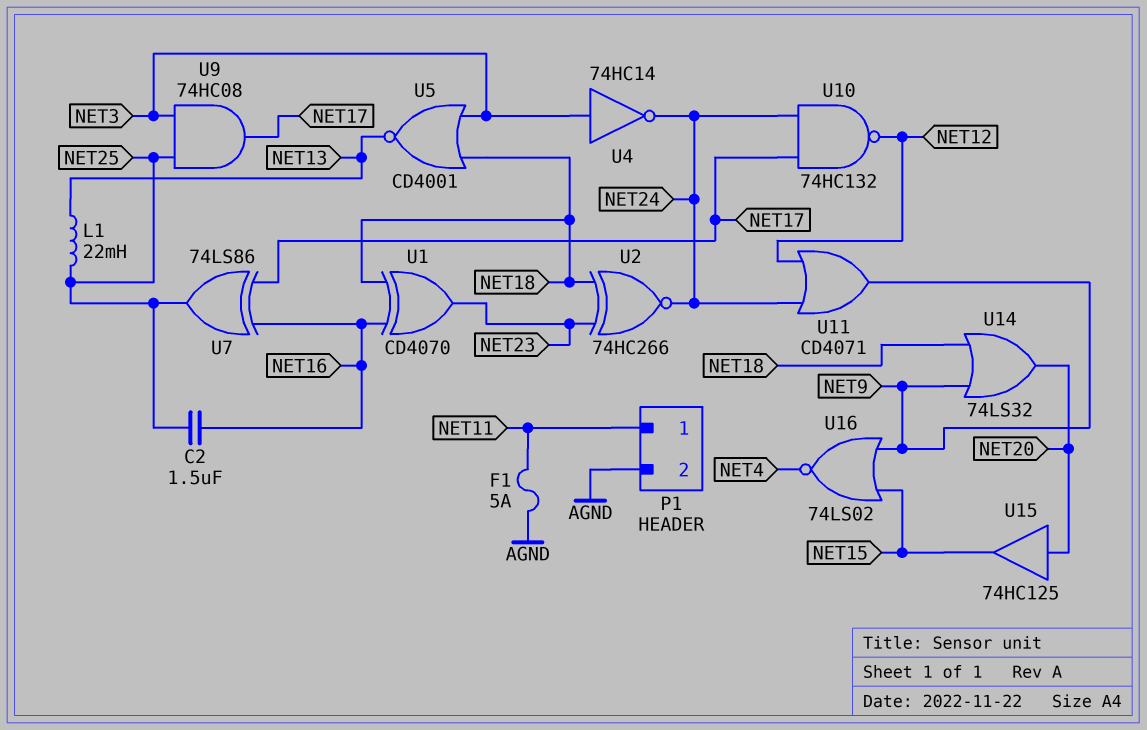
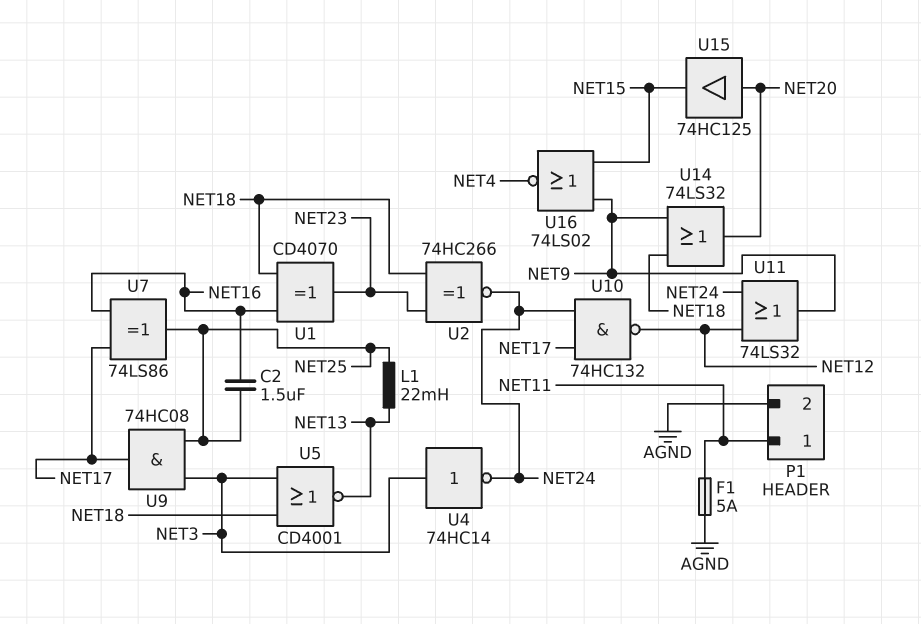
U11: OR CD4071 (in NET12, in NET24, out NET9) -> OR 74LS32 (in NET12, in NET24, out NET9)

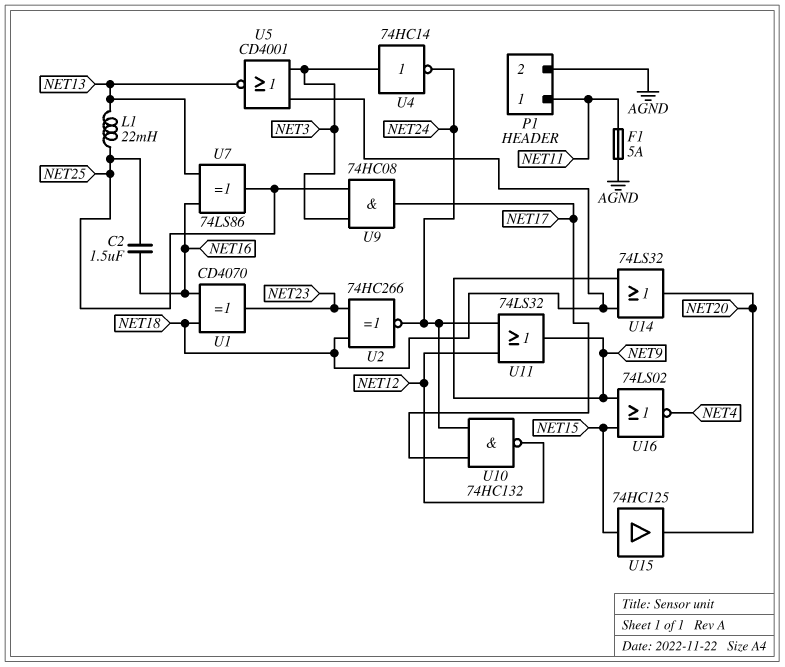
U7: XOR 74LS86 (in NET16, in NET17, out NET25) -> XOR 74LS86 (in NET13, in NET16, out NET25)
U15: buffer 74HC125 (in NET20, out NET15) -> buffer 74HC125 (in NET15, out NET20)

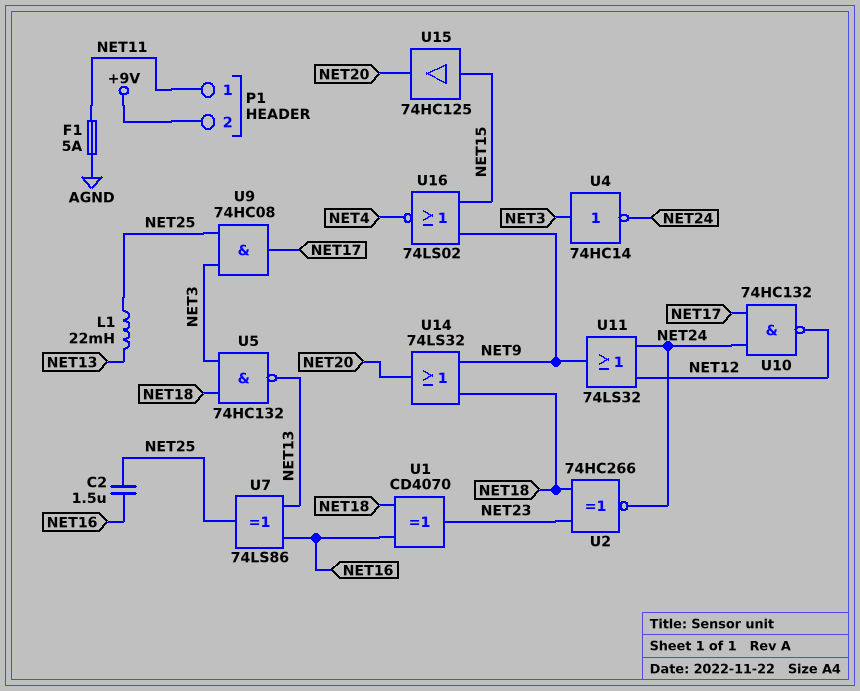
P1 pin 2: AGND -> +9V
U5: NOR CD4001 (in NET3, in NET18, out NET13) -> NAND 74HC132 (in NET3, in NET18, out NET13)

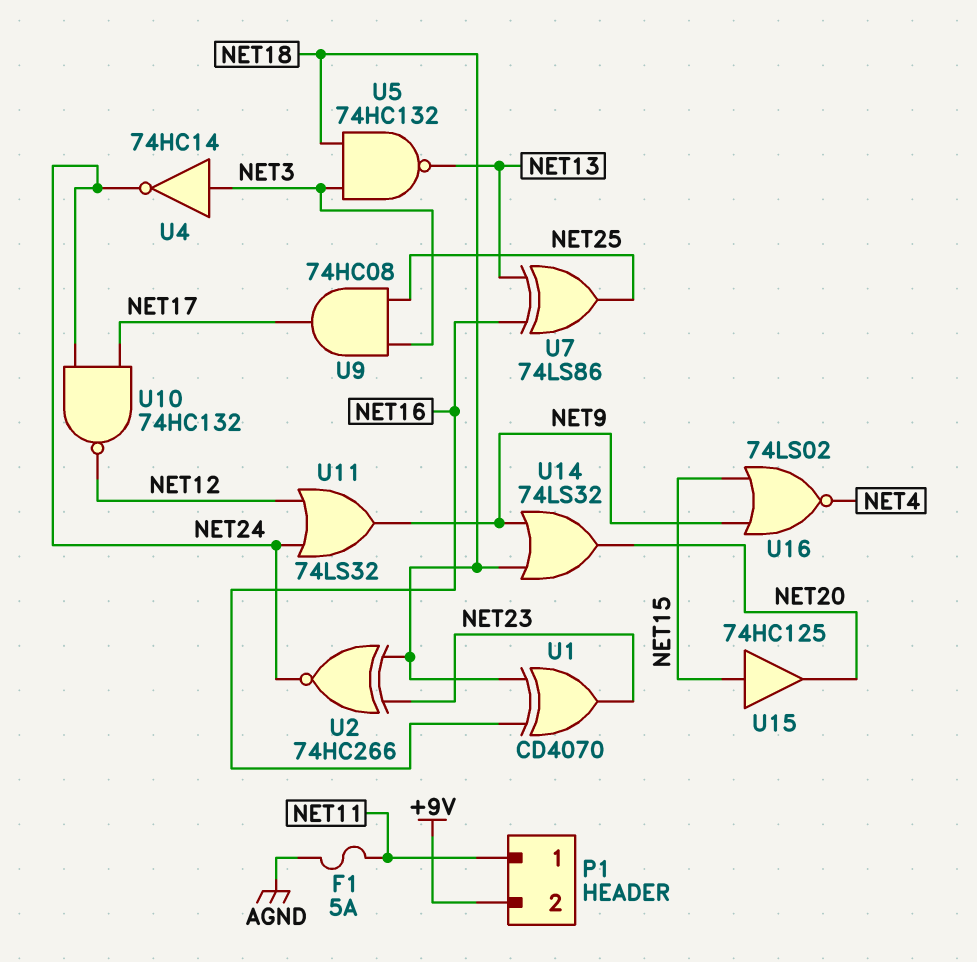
C2: 1.5uF (NET16, NET25) -> none
L1: 22mH (NET13, NET25) -> none

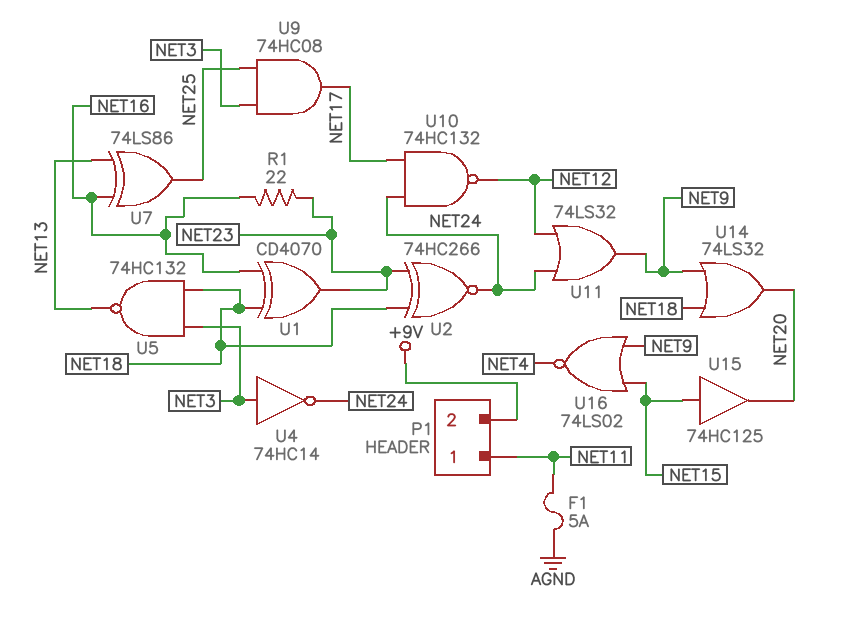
R1: none -> 22 (NET16, NET23)

